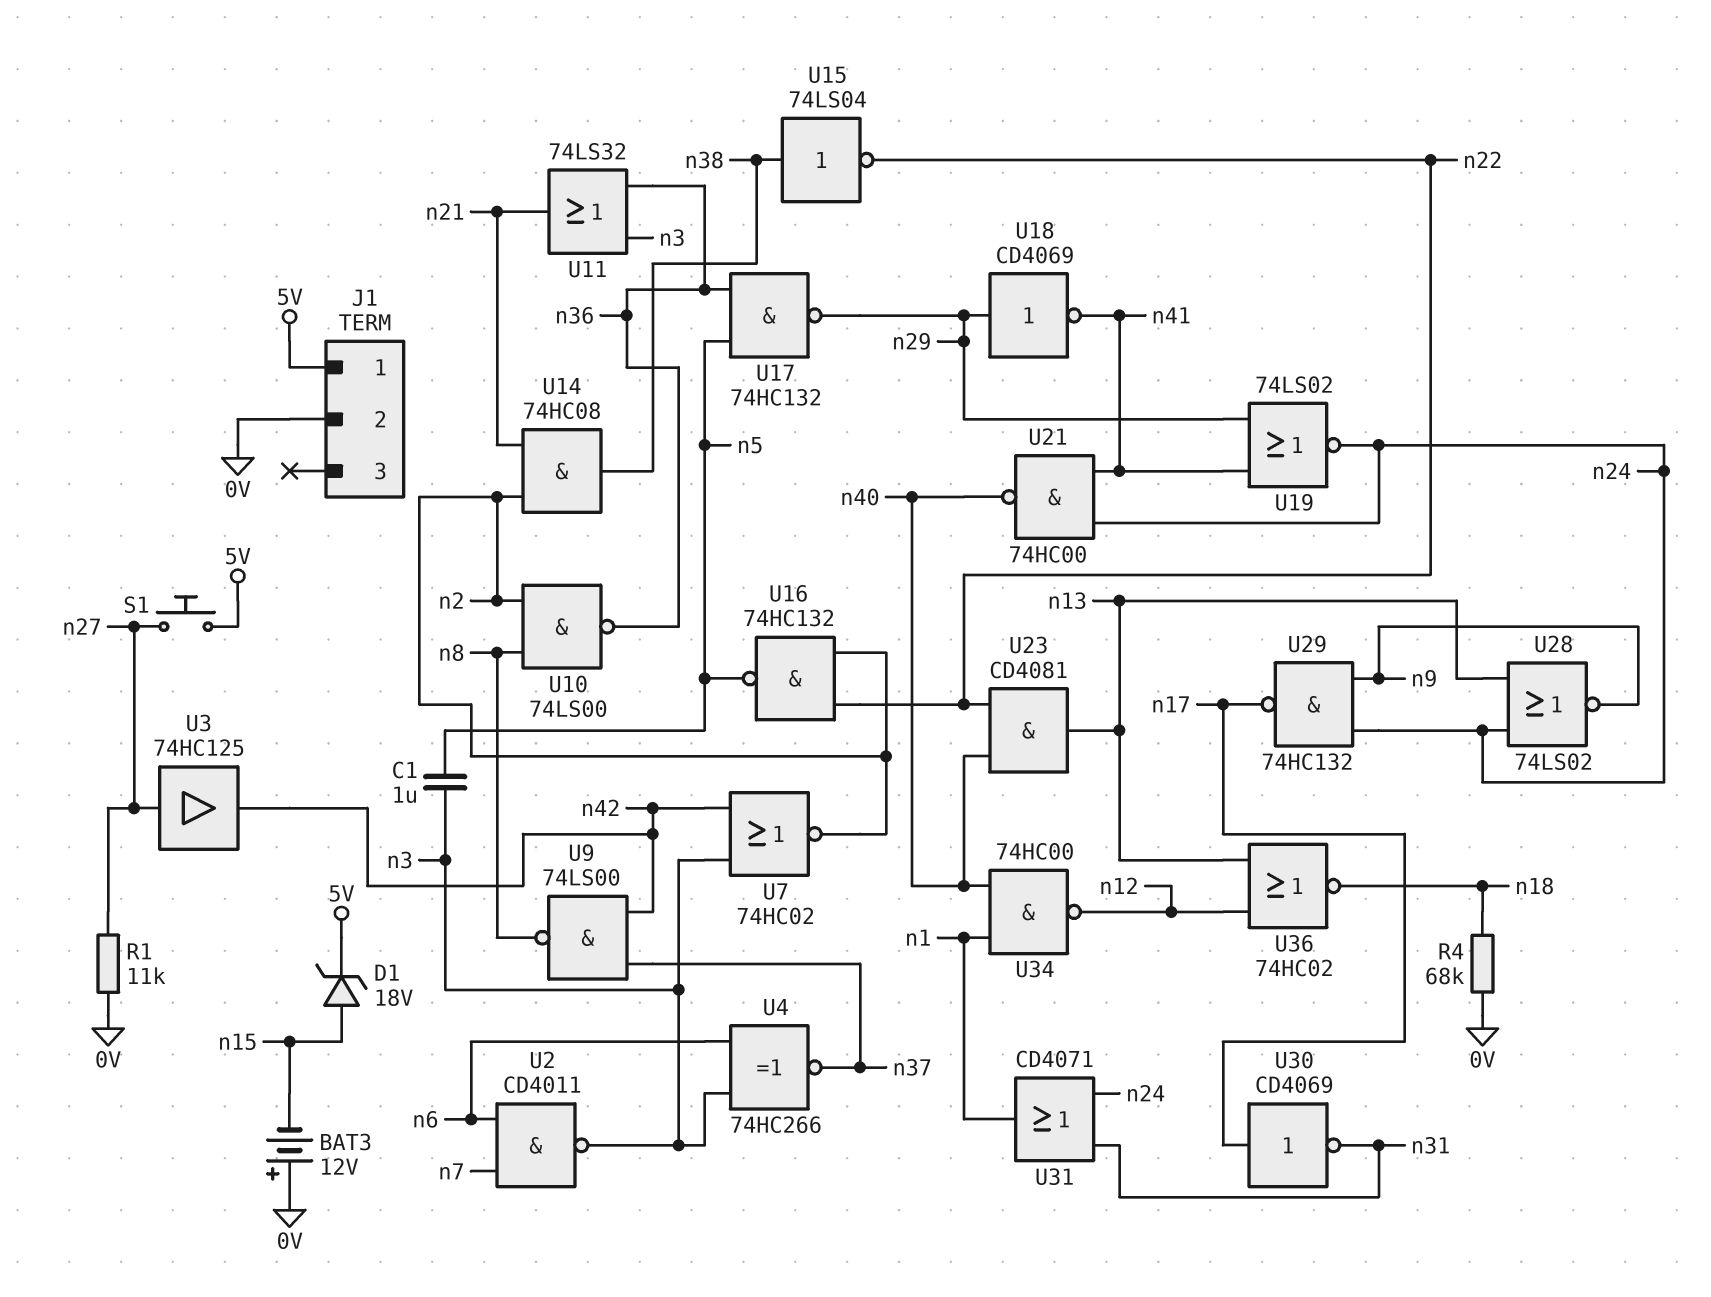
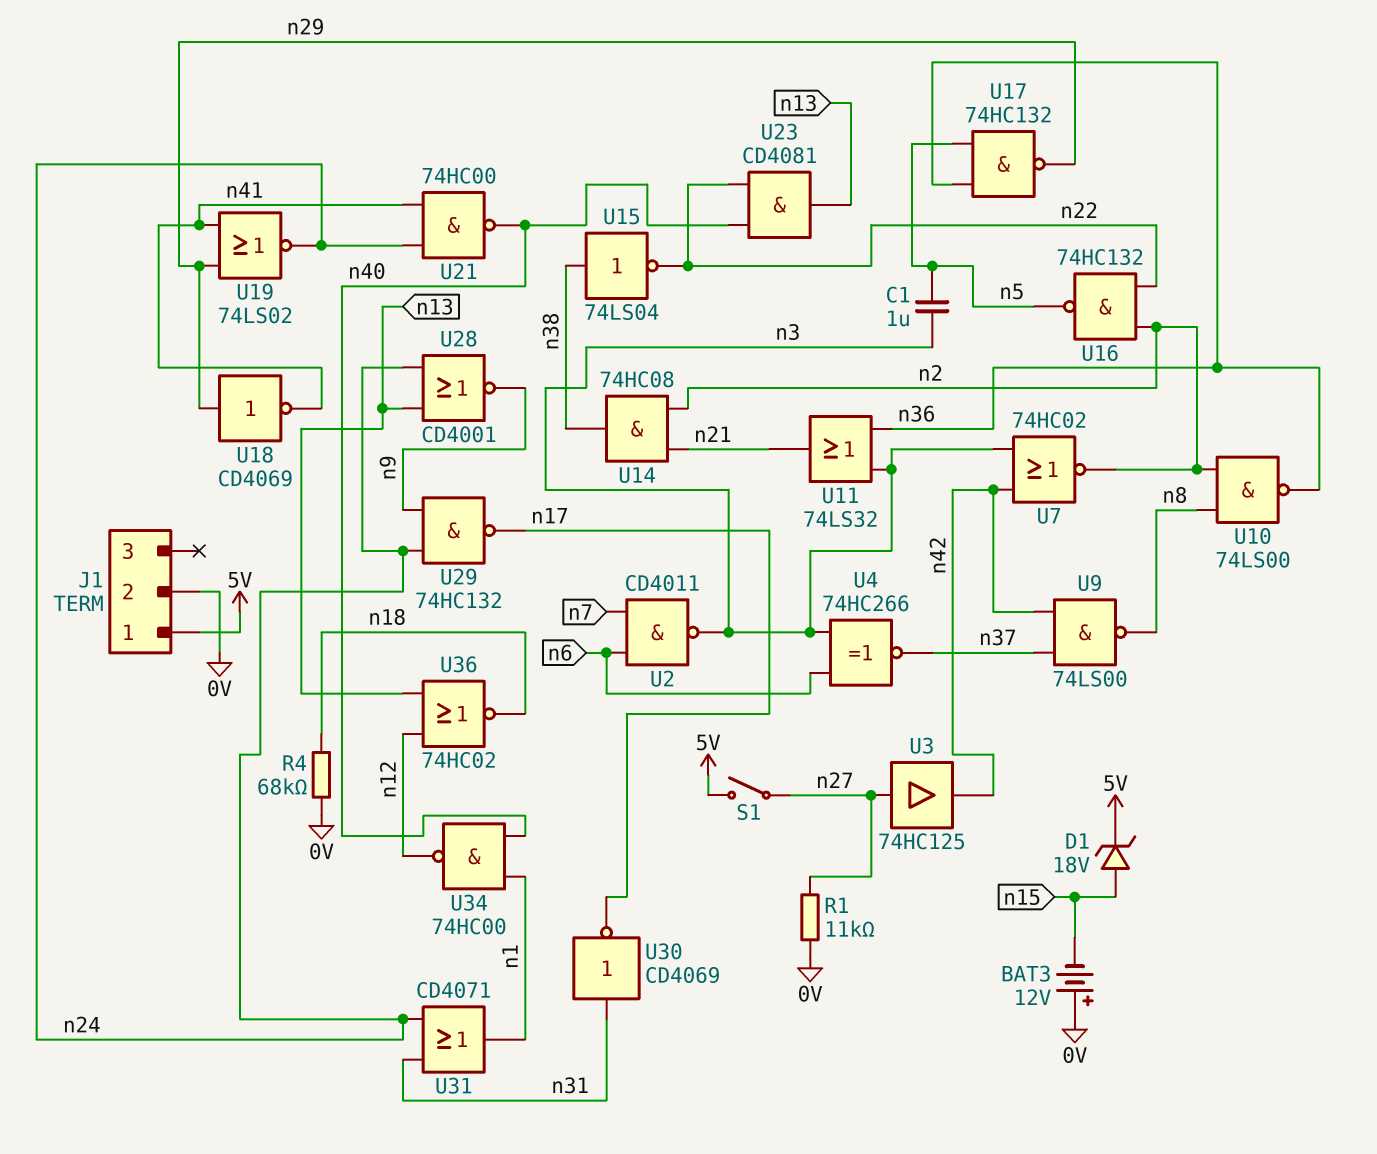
S1: button (5V, n27) -> switch (5V, n27)
U28: NOR 74LS02 (in n13, in n24, out n9) -> NOR CD4001 (in n13, in n24, out n9)
U30: NOT CD4069 (in n17, out n31) -> NOT CD4069 (in n31, out n17)

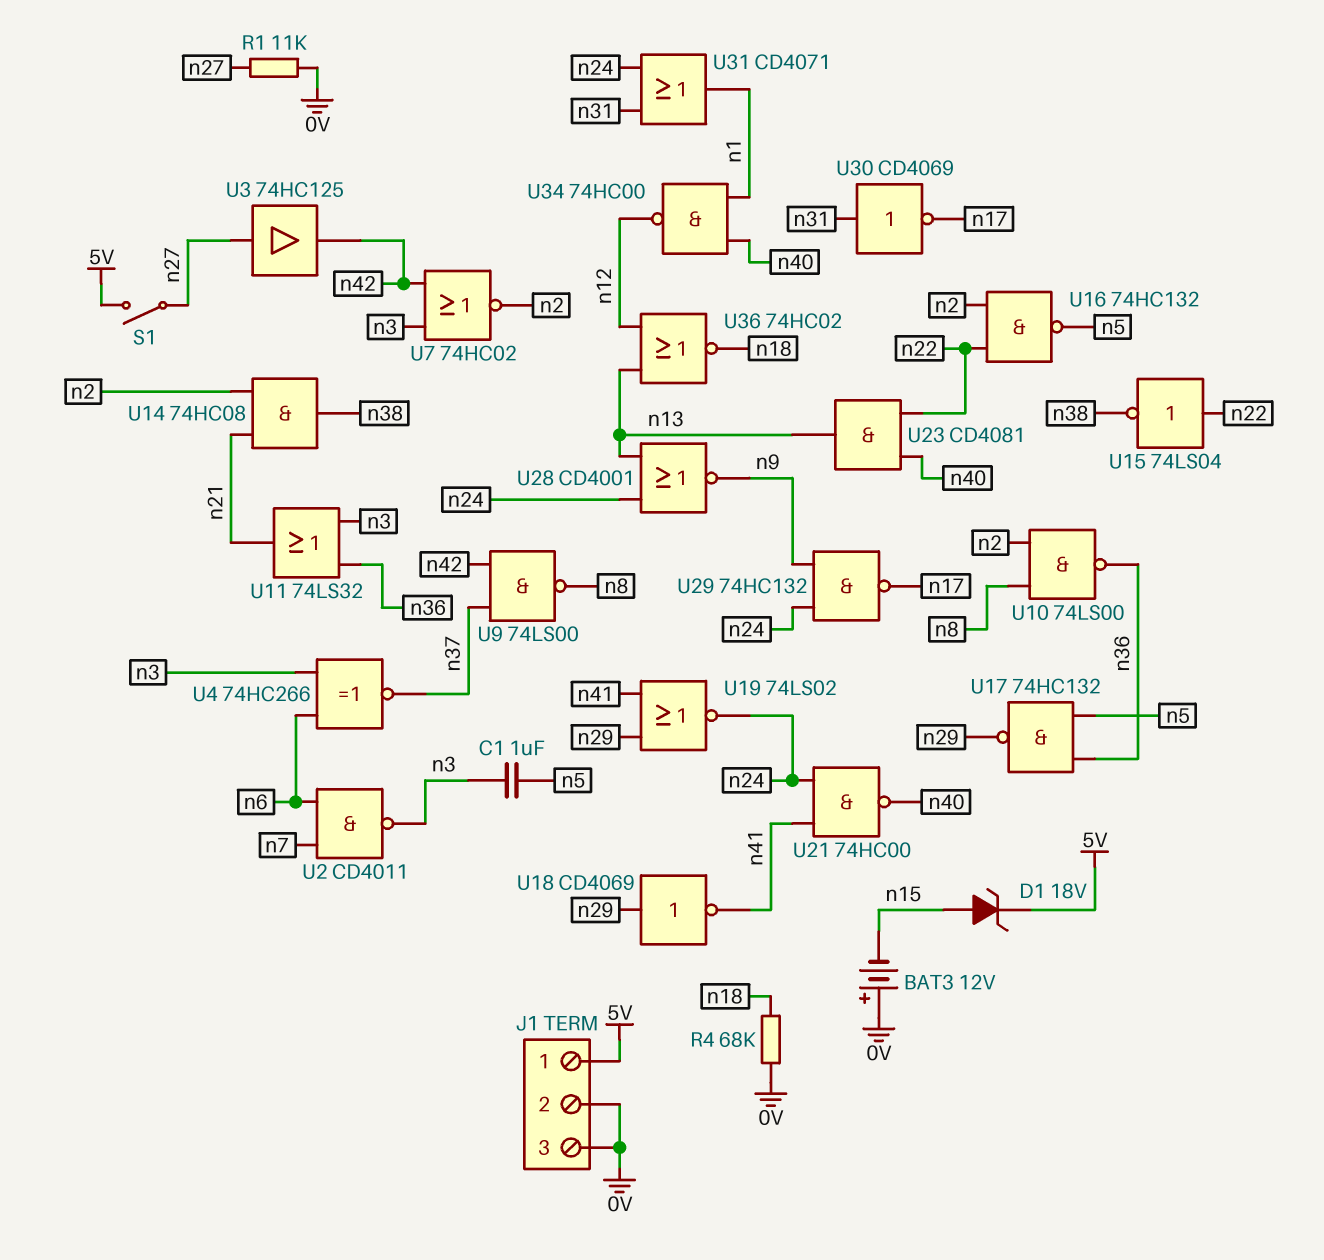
J1 pin 3: none -> 0V
U15: NOT 74LS04 (in n38, out n22) -> NOT 74LS04 (in n22, out n38)

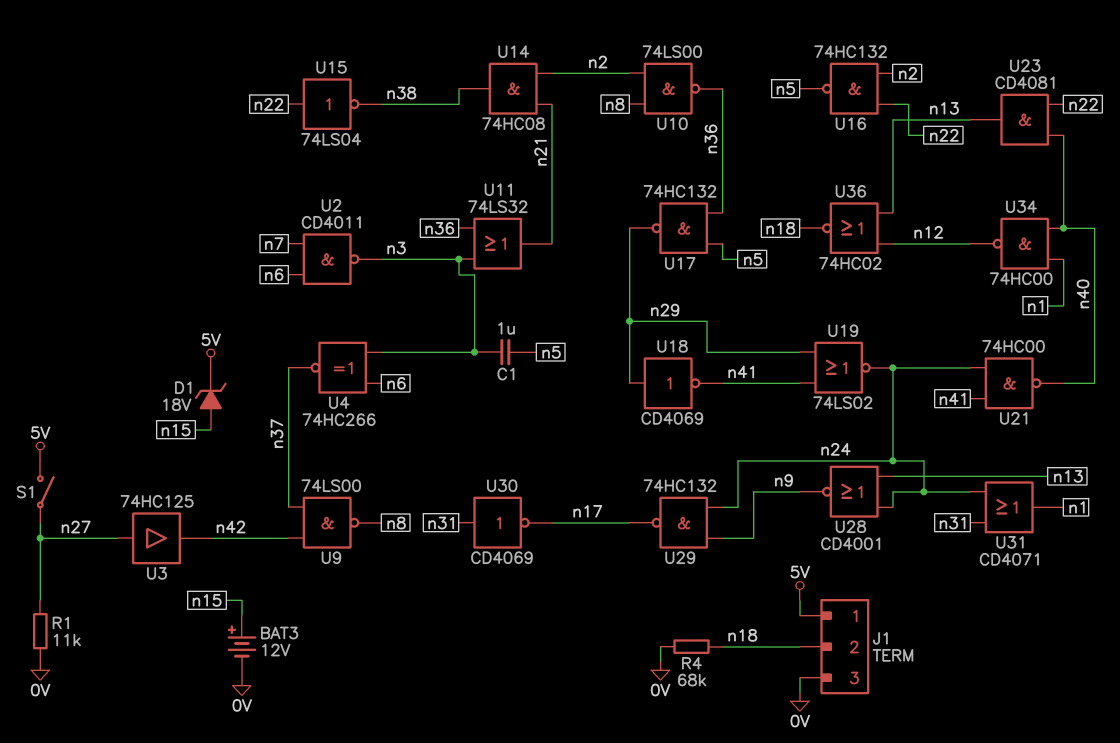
BAT3: 12V (plus 0V, minus n15) -> 12V (plus n15, minus 0V)
J1 pin 2: 0V -> n18
U7: NOR 74HC02 (in n3, in n42, out n2) -> none

